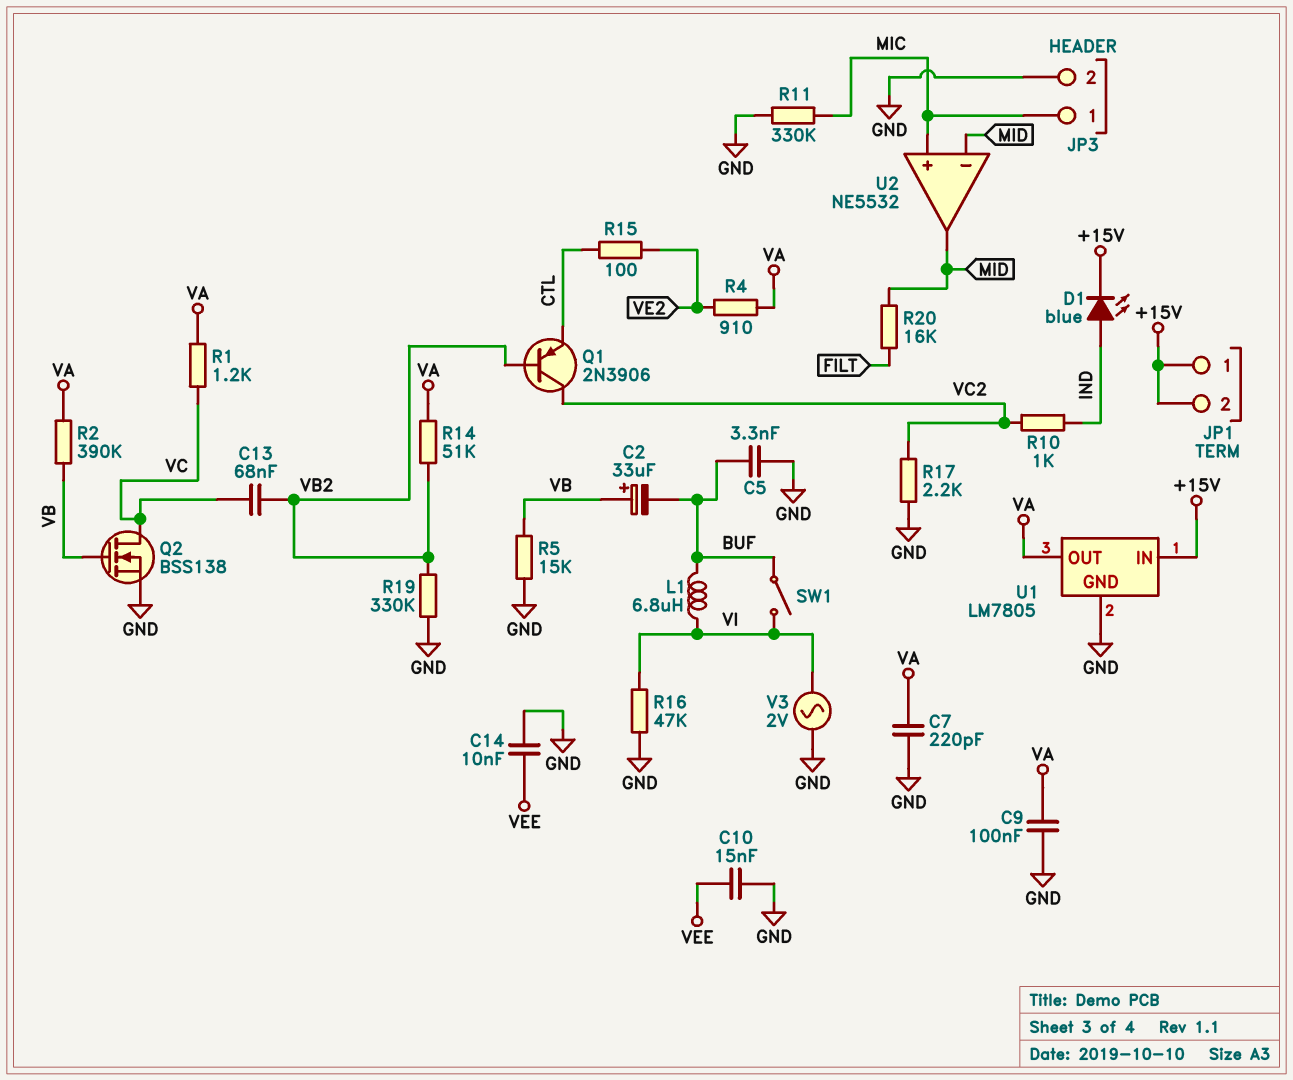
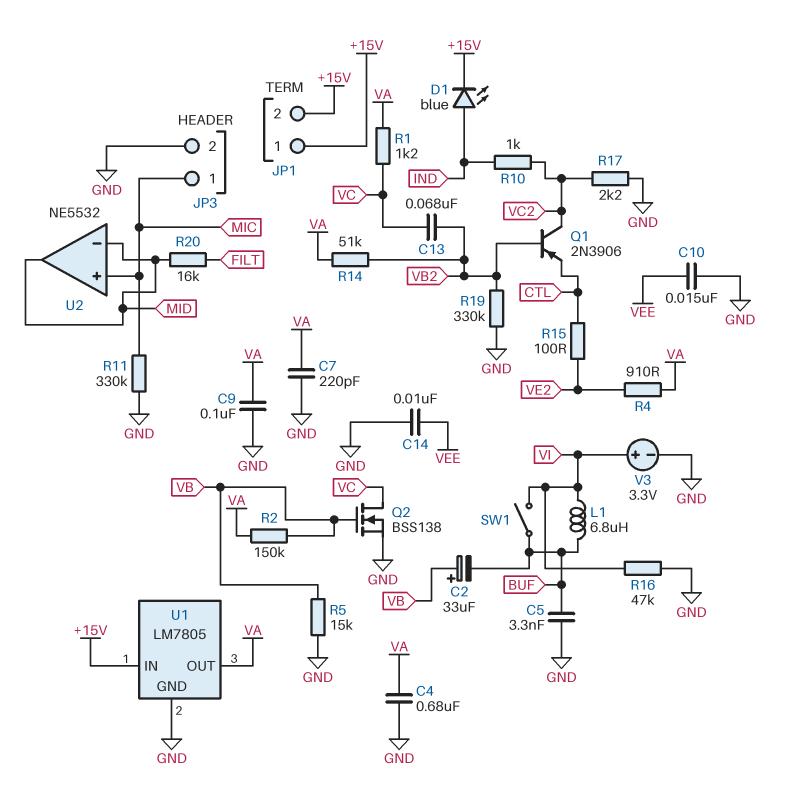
C4: none -> 680nF (GND, VA)
R2: 390k (VA, VB) -> 150k (VA, VB)
V3: AC 2V (GND, VI) -> 3.3V (plus VI, minus GND)

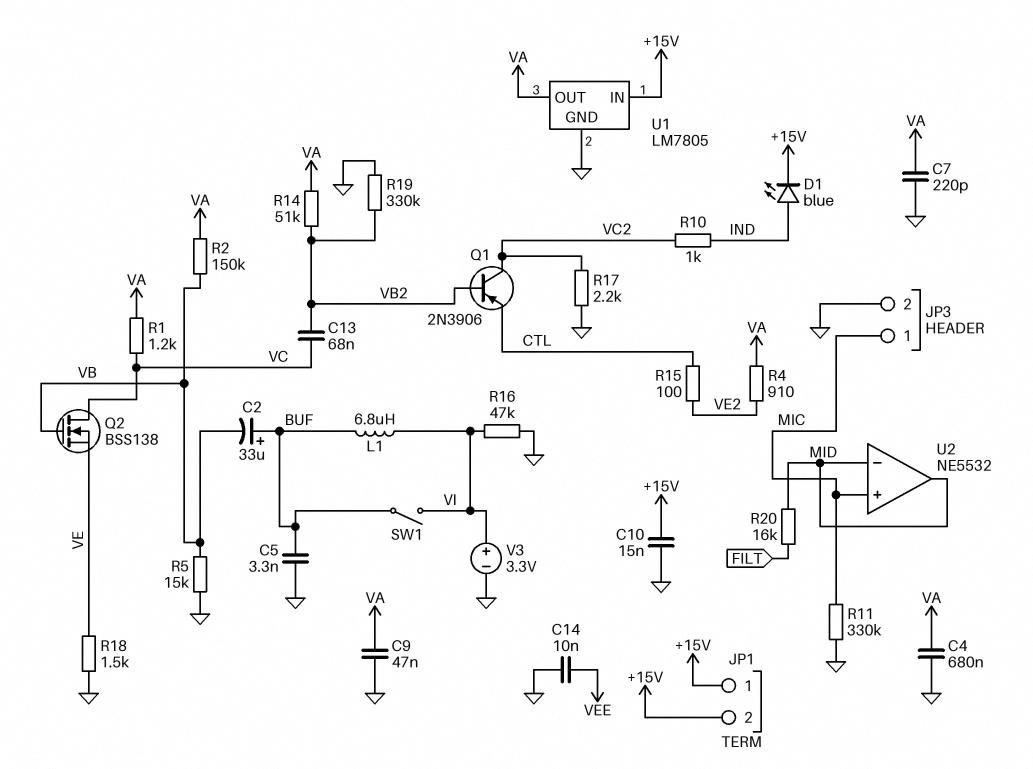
C2: 33uF (plus VB, minus BUF) -> 33uF (plus BUF, minus VB)
C9: 100nF (GND, VA) -> 47nF (GND, VA)
C10: 15nF (GND, VEE) -> 15nF (+15V, GND)
Q2: NMOS BSS138 (G VB, D VC, S GND) -> NMOS BSS138 (G VB, D VC, S VE)
R18: none -> 1.5k (GND, VE)

